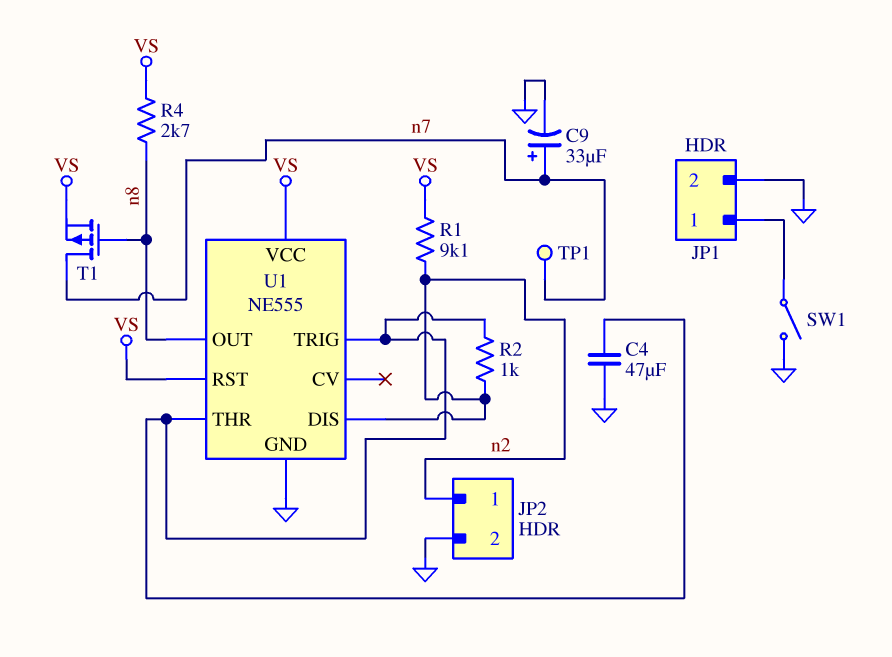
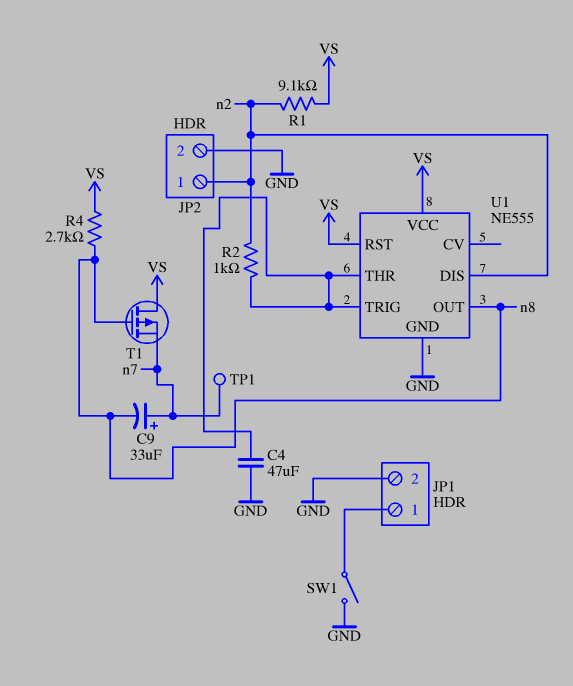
C9: 33uF (plus n7, minus GND) -> 33uF (plus n7, minus n8)
T1: PMOS (G n8, D n7, S VS) -> PMOS (G n8, D VS, S n7)

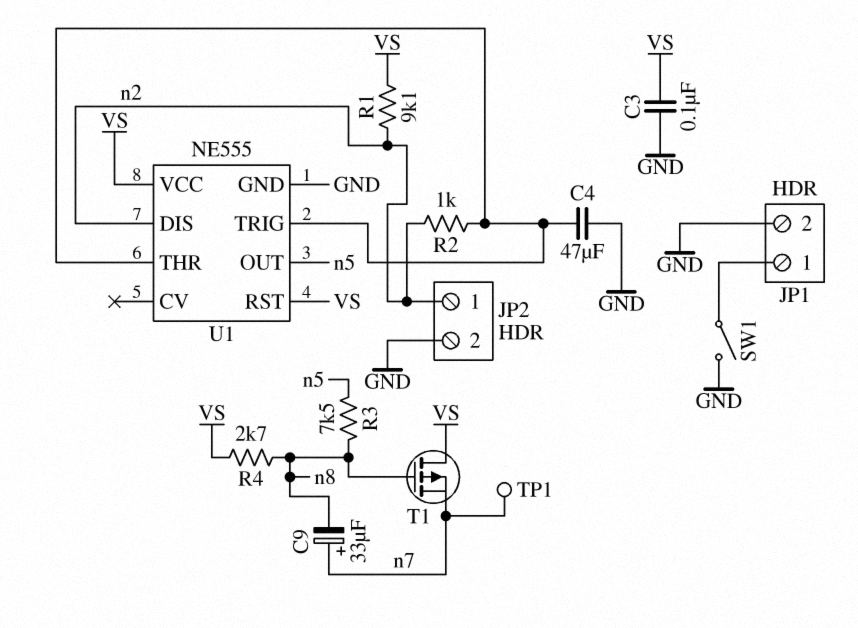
C3: none -> 100nF (GND, VS)
R3: none -> 7.5k (n5, n8)
U1 pin OUT: n8 -> n5

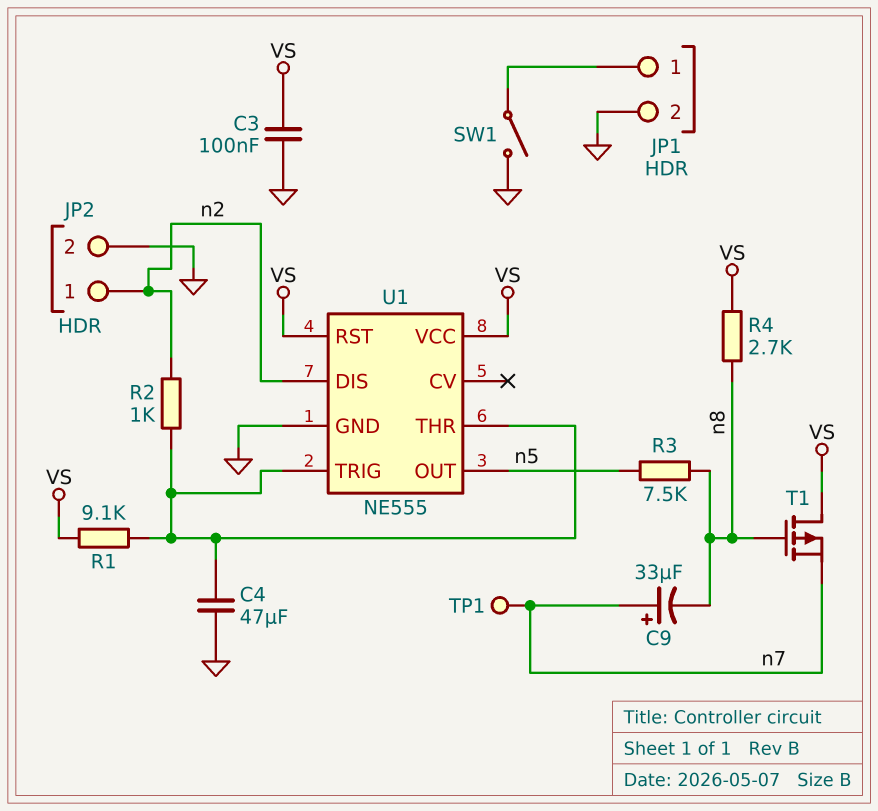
R1: 9.1k (VS, n2) -> 9.1k (U1/THR, VS)

